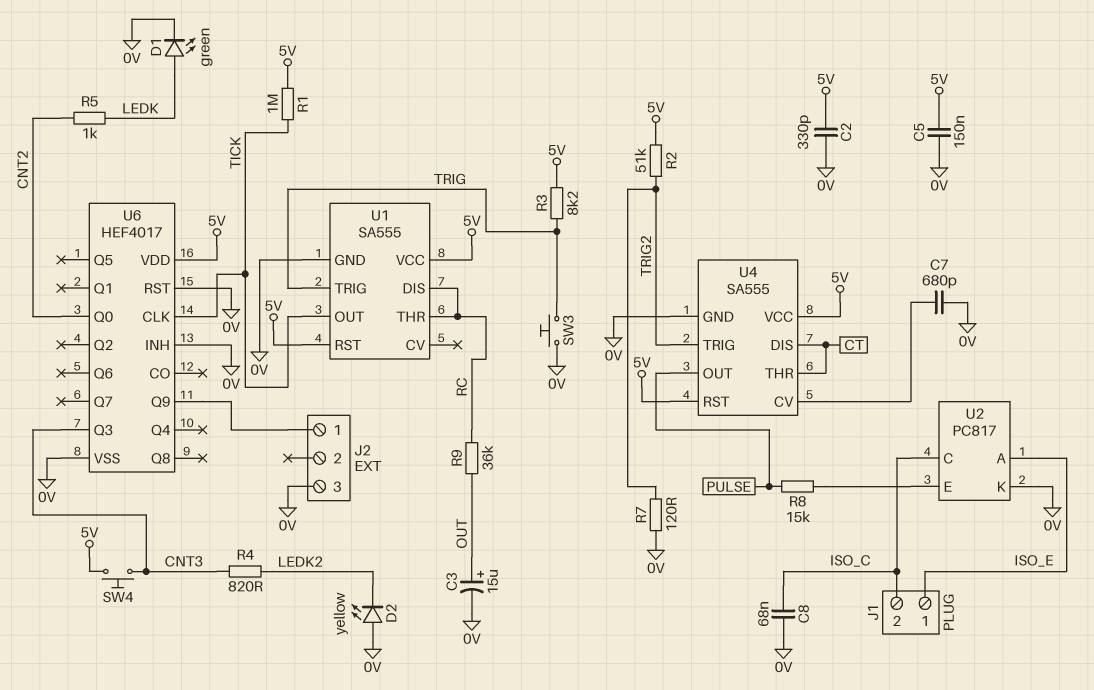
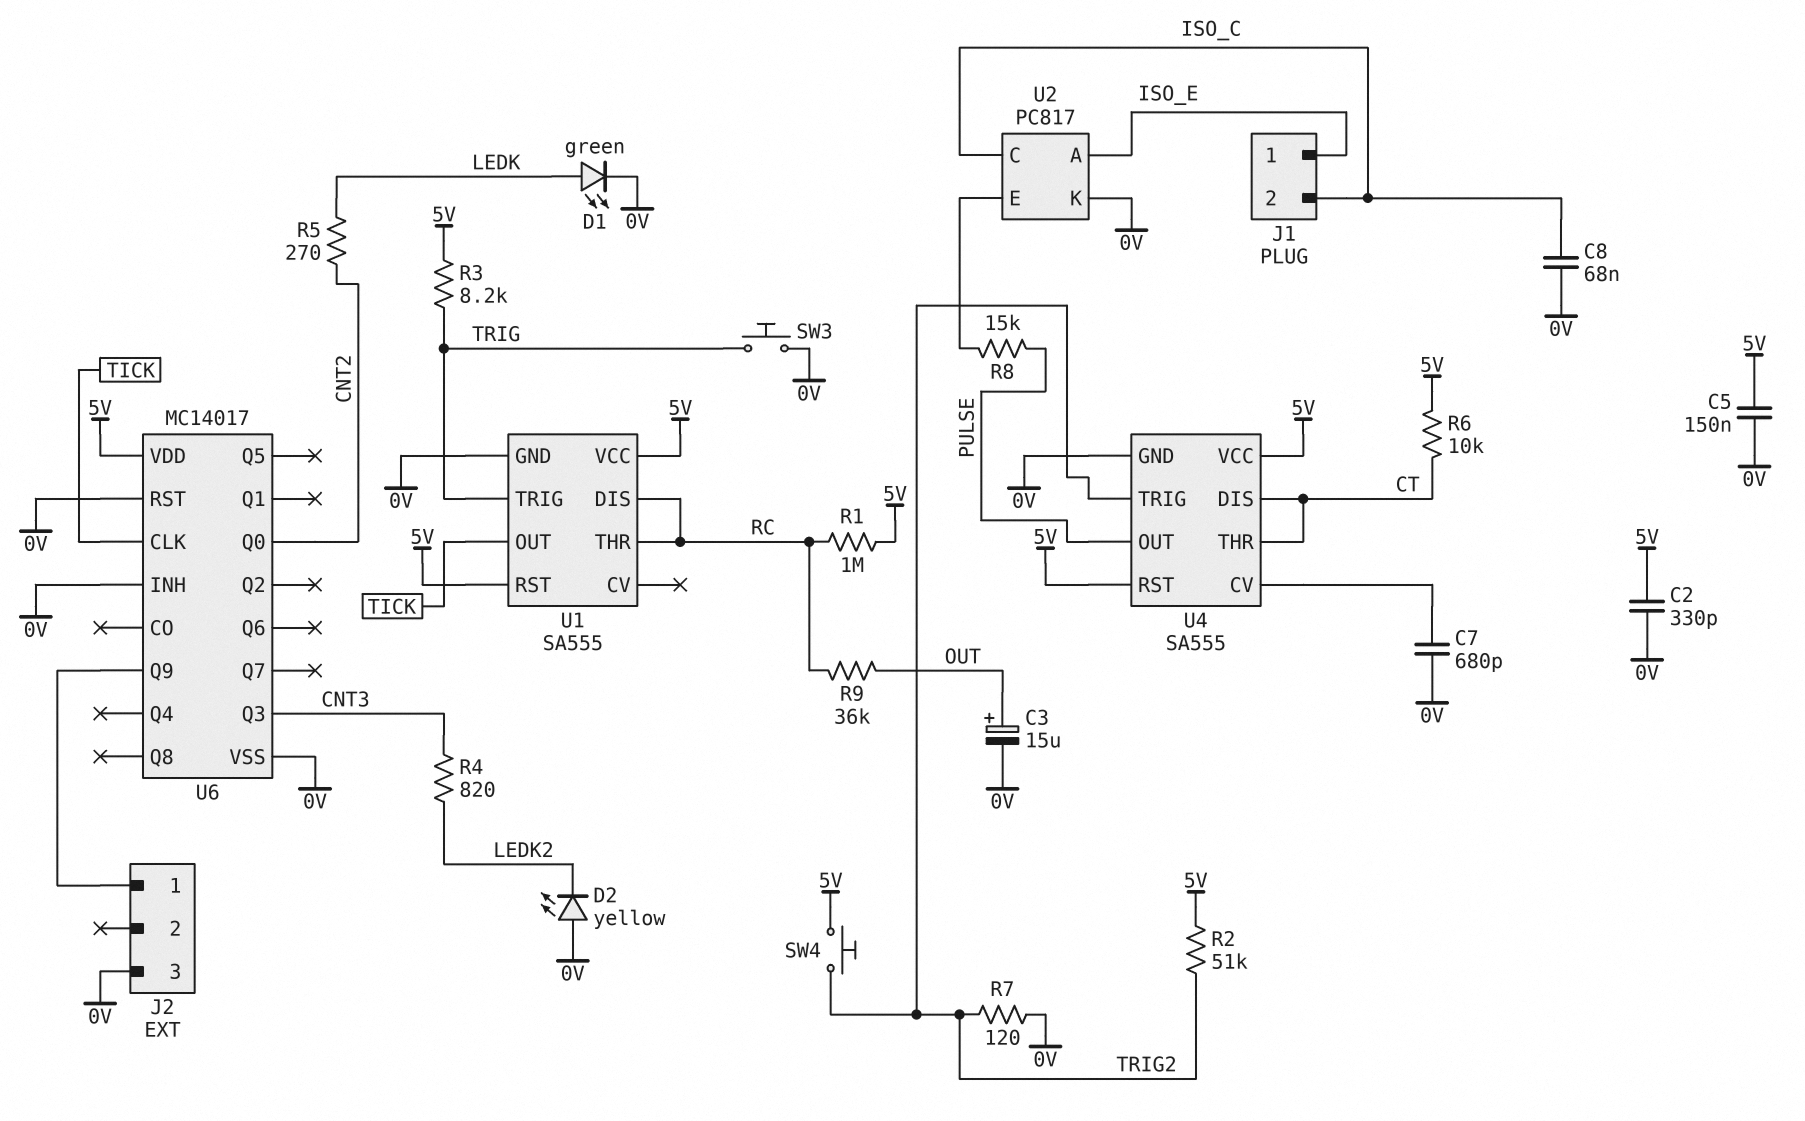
R1: 1M (5V, TICK) -> 1M (5V, RC)
R5: 1k (CNT2, LEDK) -> 270 (CNT2, LEDK)
R6: none -> 10k (5V, CT)
SW4: button (5V, CNT3) -> button (5V, TRIG2)
U6: HEF4017 -> MC14017

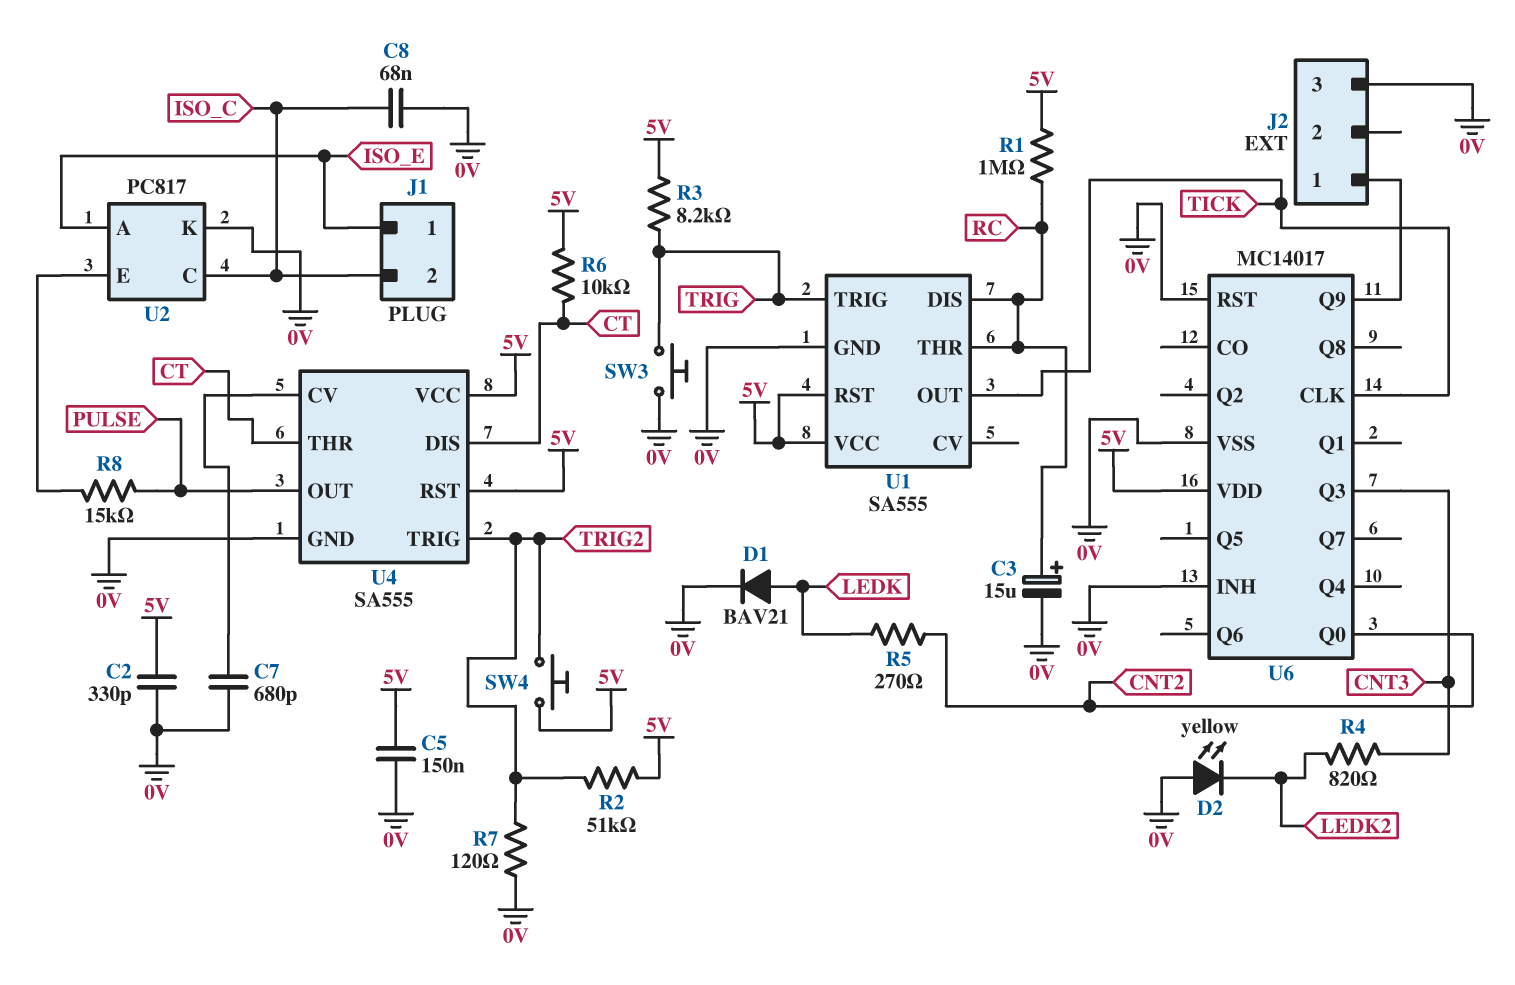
C3: 15uF (plus OUT, minus 0V) -> 15uF (plus RC, minus 0V)
D1: LED green (A LEDK, K 0V) -> diode BAV21 (A LEDK, K 0V)
R9: 36k (OUT, RC) -> none

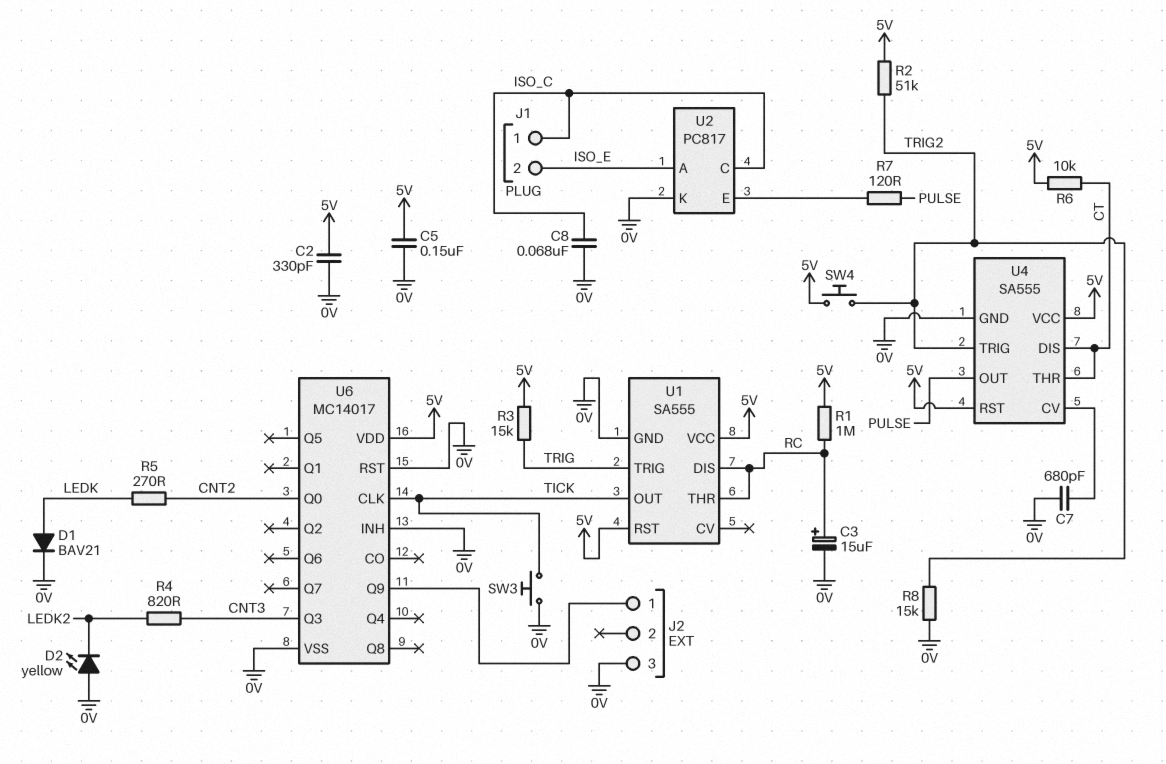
J1 pin 1: ISO_E -> ISO_C
J1 pin 2: ISO_C -> ISO_E
R3: 8.2k (5V, TRIG) -> 15k (5V, TRIG)
R7: 120 (0V, TRIG2) -> 120 (PULSE, U2/E)
R8: 15k (PULSE, U2/E) -> 15k (0V, TRIG2)
SW3: button (0V, TRIG) -> button (0V, TICK)

